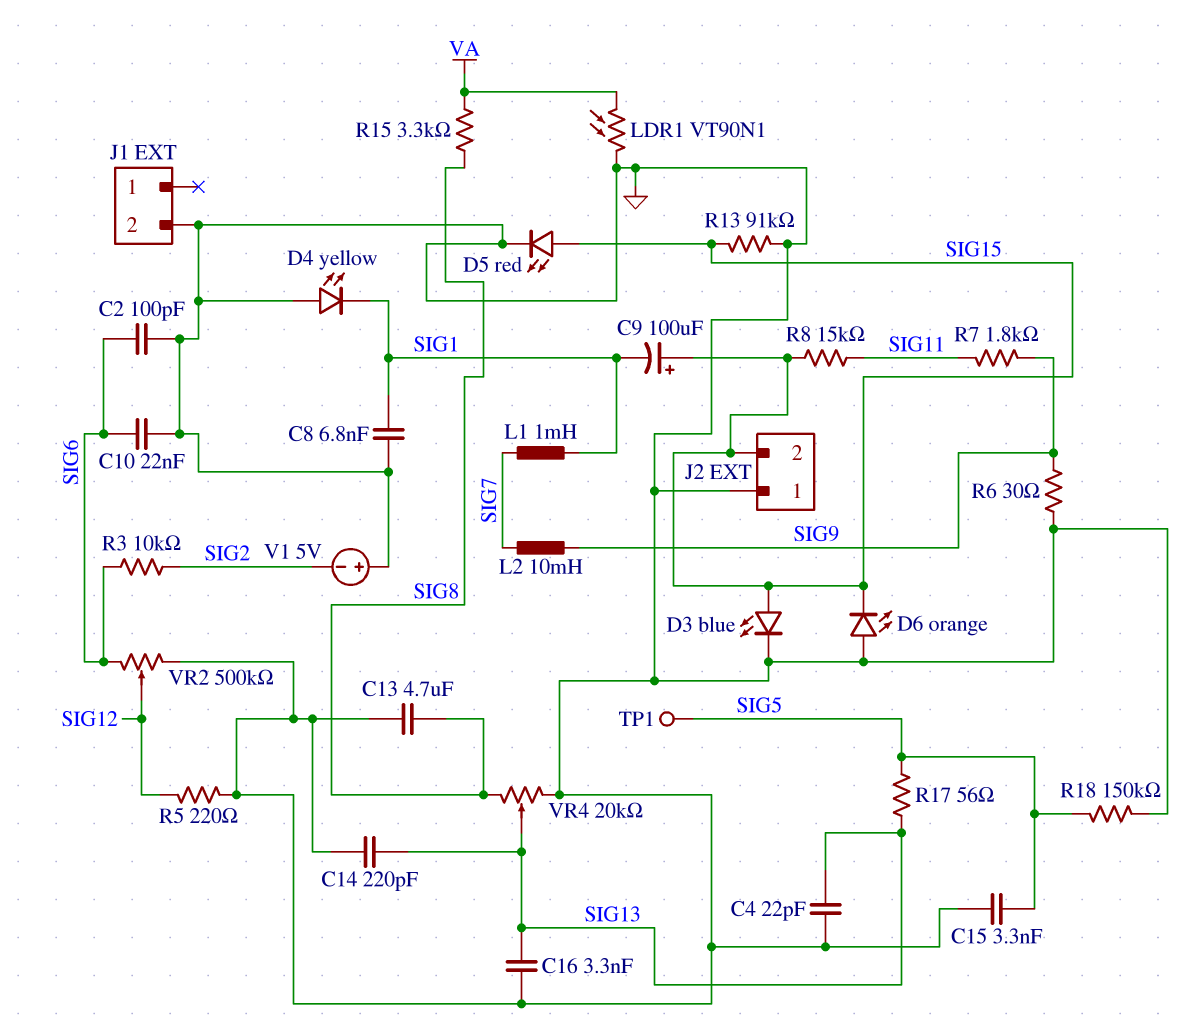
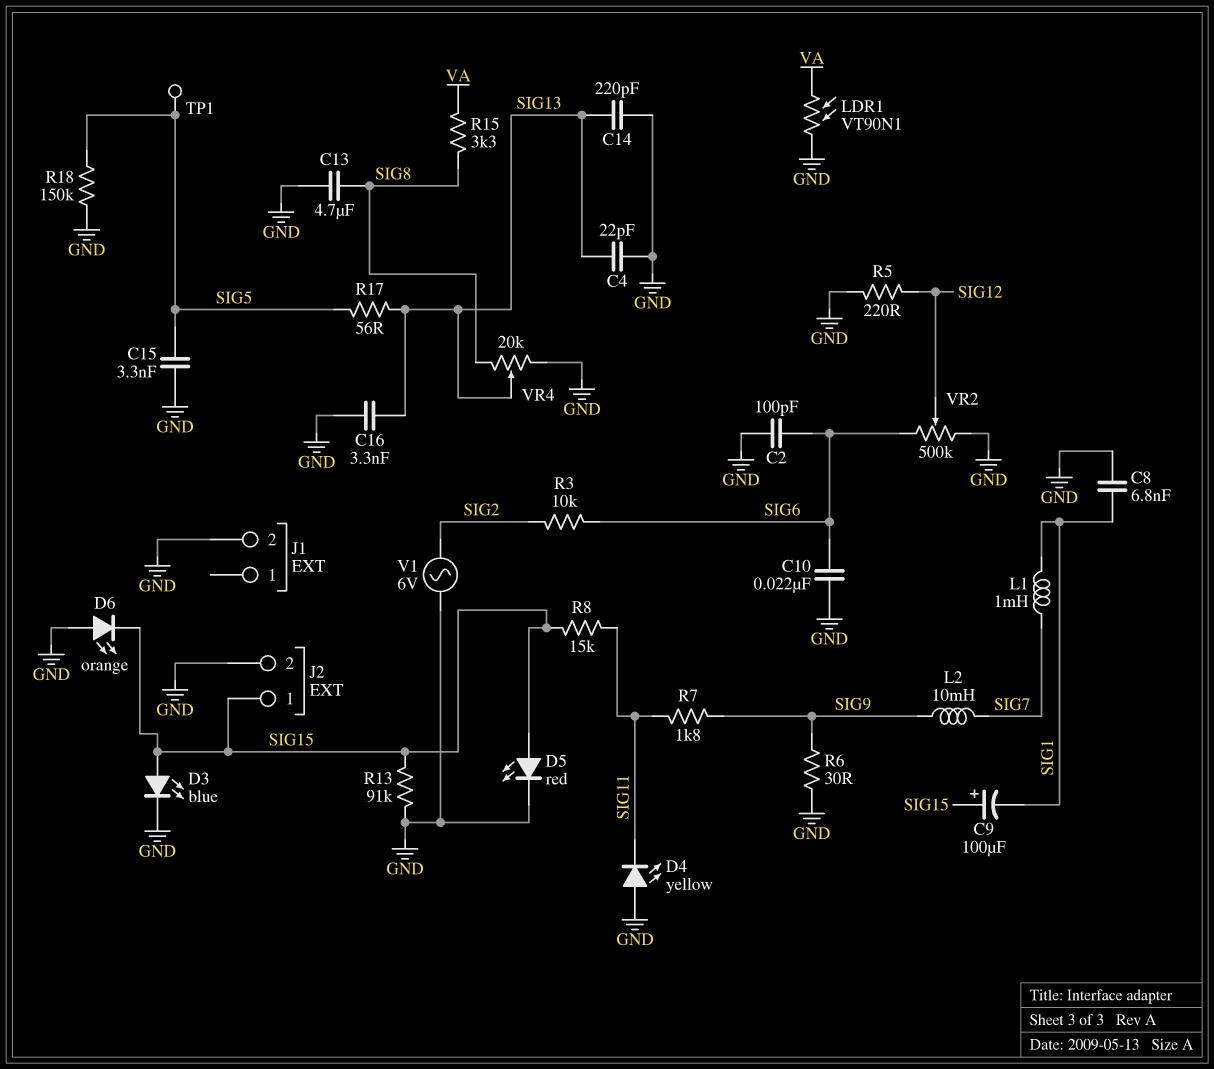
D4: LED yellow (A GND, K SIG1) -> LED yellow (A GND, K SIG11)
J2 pin 1: GND -> SIG15
J2 pin 2: SIG15 -> GND
V1: 5V (plus GND, minus SIG2) -> AC 6V (GND, SIG2)

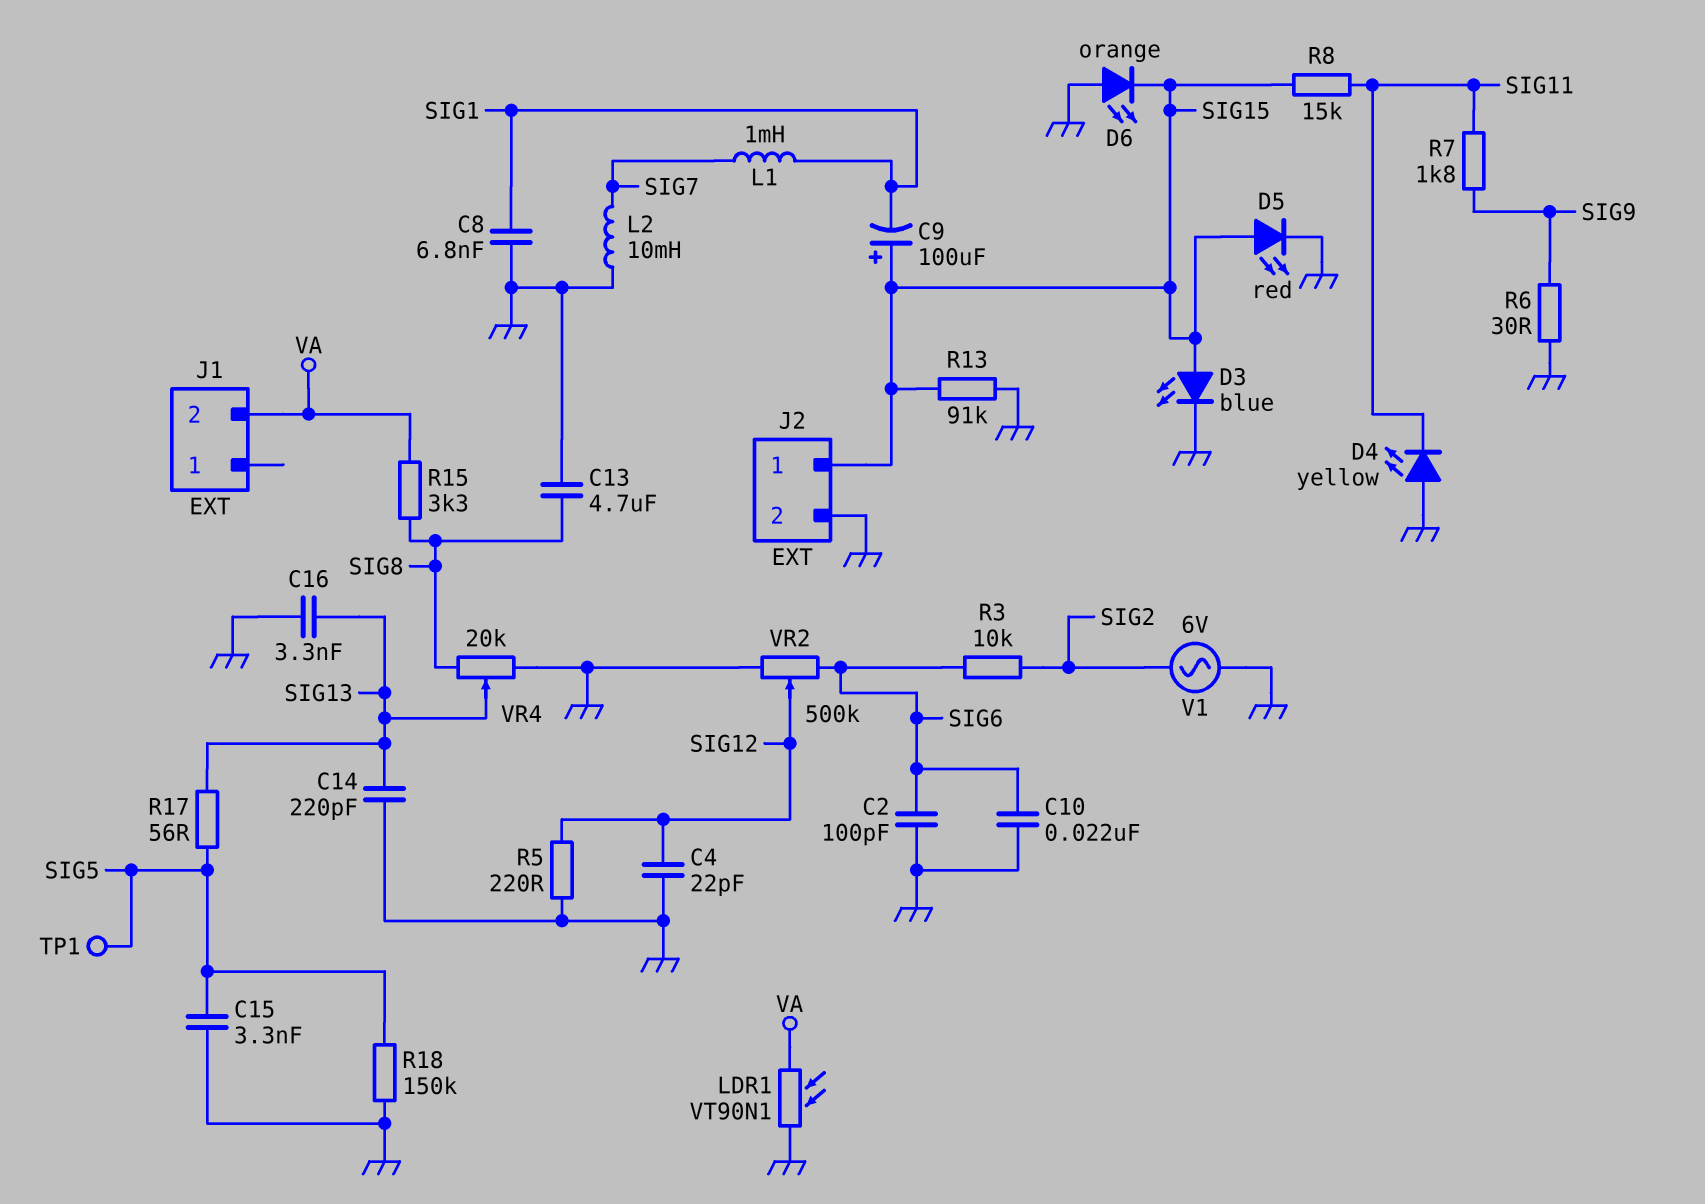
C4: 22pF (GND, SIG13) -> 22pF (GND, SIG12)
J1 pin 2: GND -> VA
L2: 10mH (SIG7, SIG9) -> 10mH (GND, SIG7)

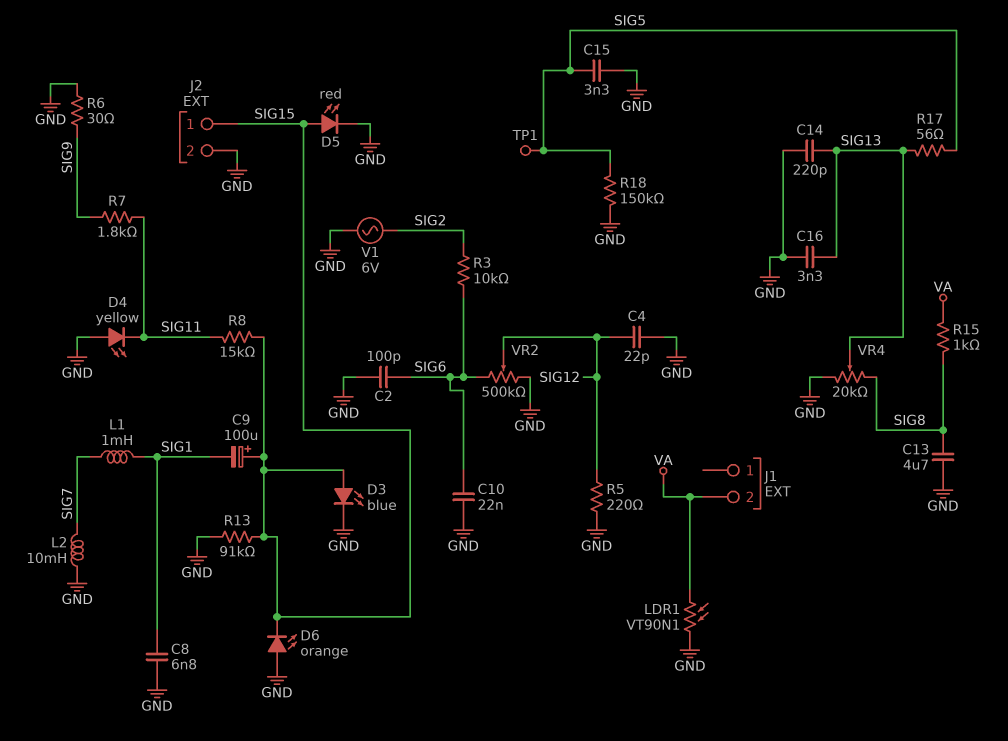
R15: 3.3k (SIG8, VA) -> 1k (SIG8, VA)

